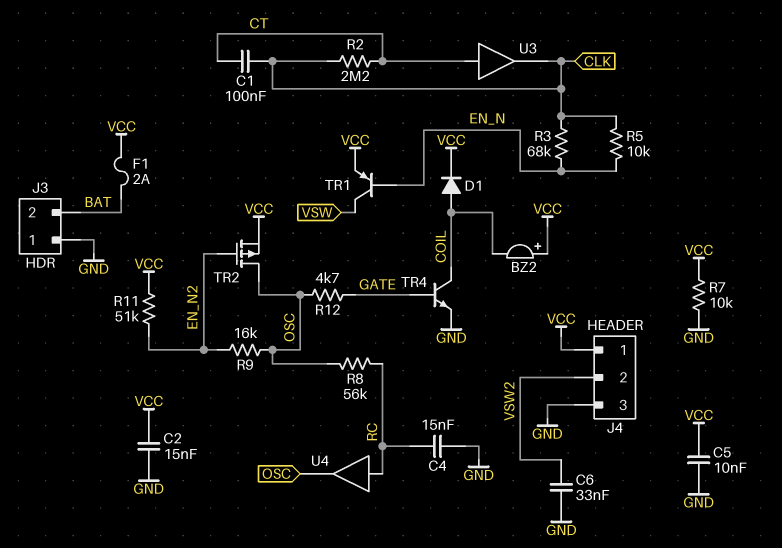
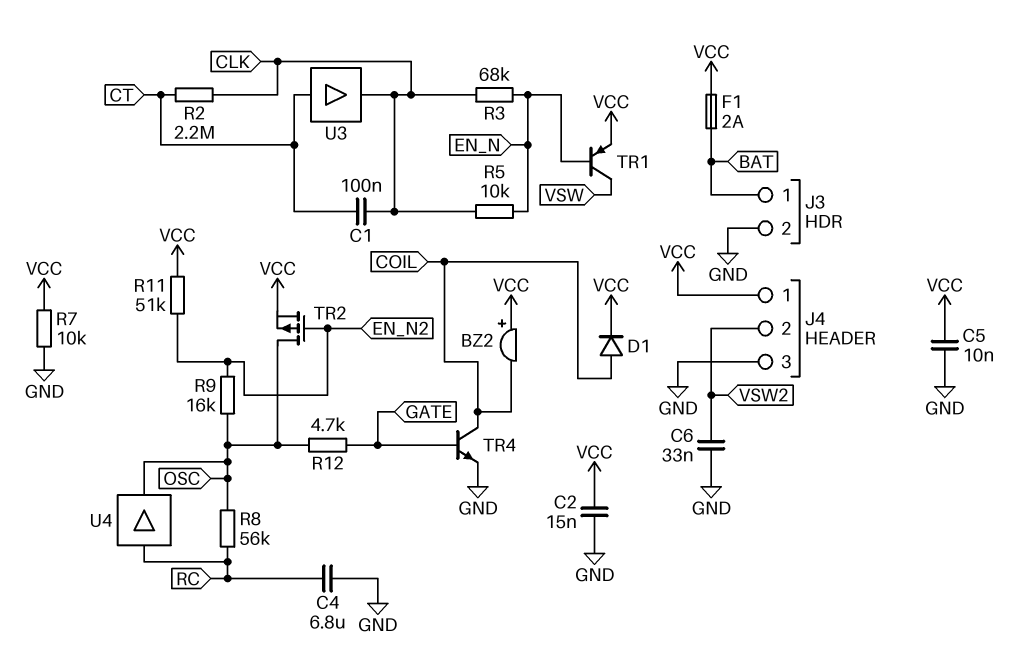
C4: 15nF (GND, RC) -> 6.8uF (GND, RC)
J3 pin 1: GND -> BAT
J3 pin 2: BAT -> GND

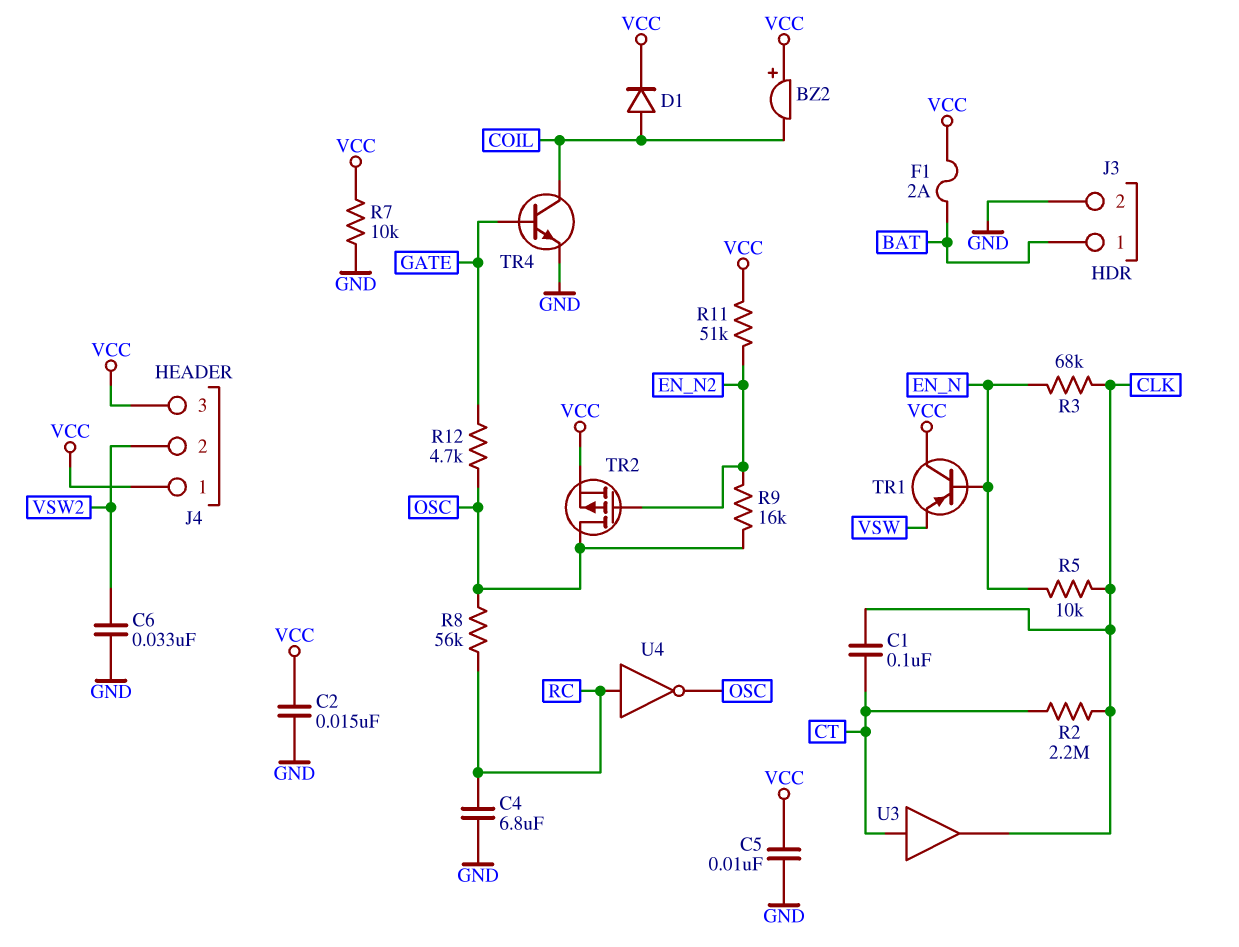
J4 pin 3: GND -> VCC
TR1: PNP (B EN_N, C VSW, E VCC) -> PNP (B EN_N, C VCC, E VSW)
U4: buffer (in RC, out OSC) -> NOT (in RC, out OSC)

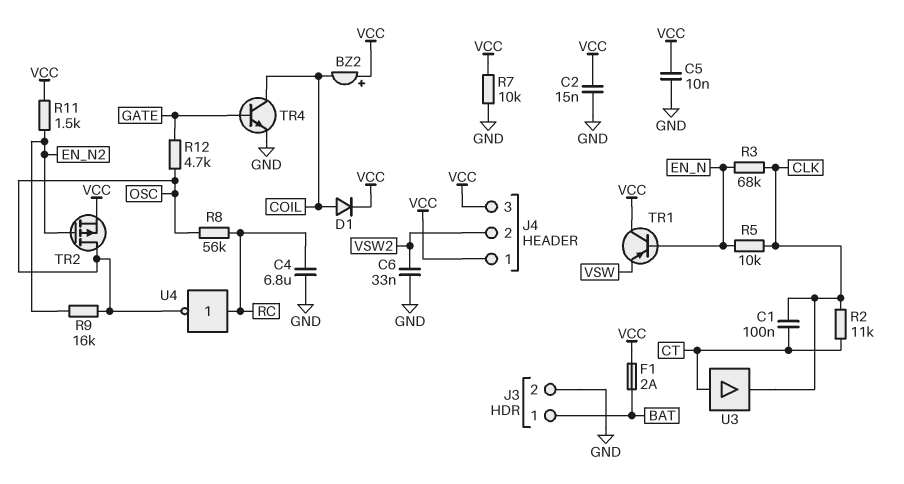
R2: 2.2M (CLK, CT) -> 11k (CLK, CT)
R11: 51k (EN_N2, VCC) -> 1.5k (EN_N2, VCC)

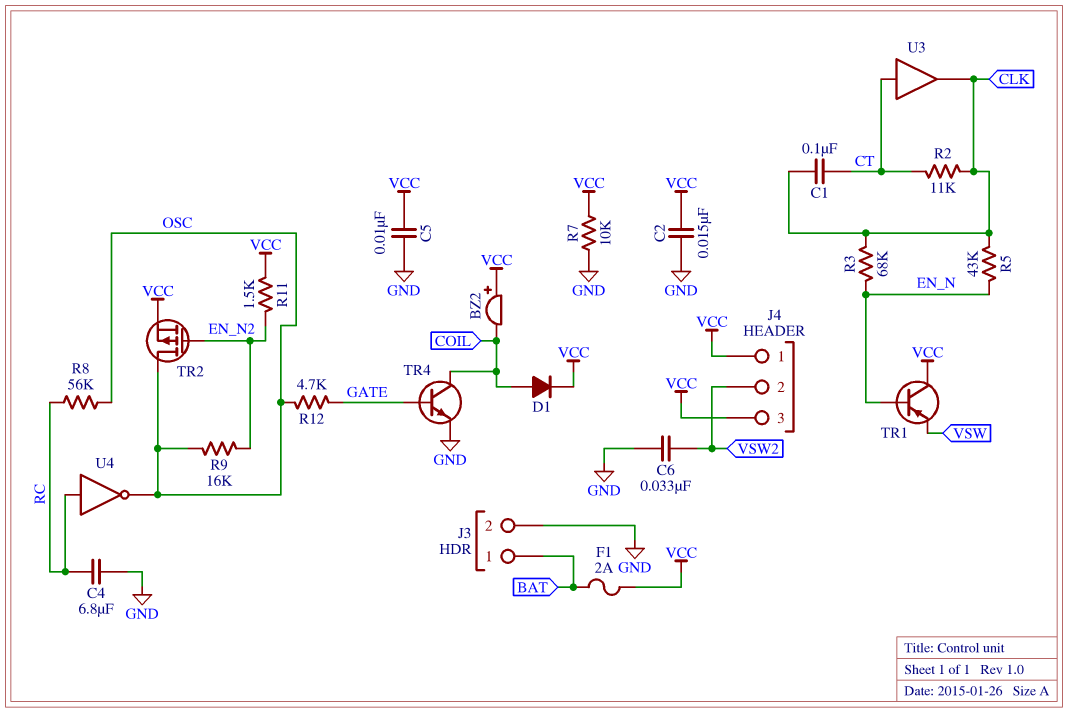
R5: 10k (CLK, EN_N) -> 43k (CLK, EN_N)

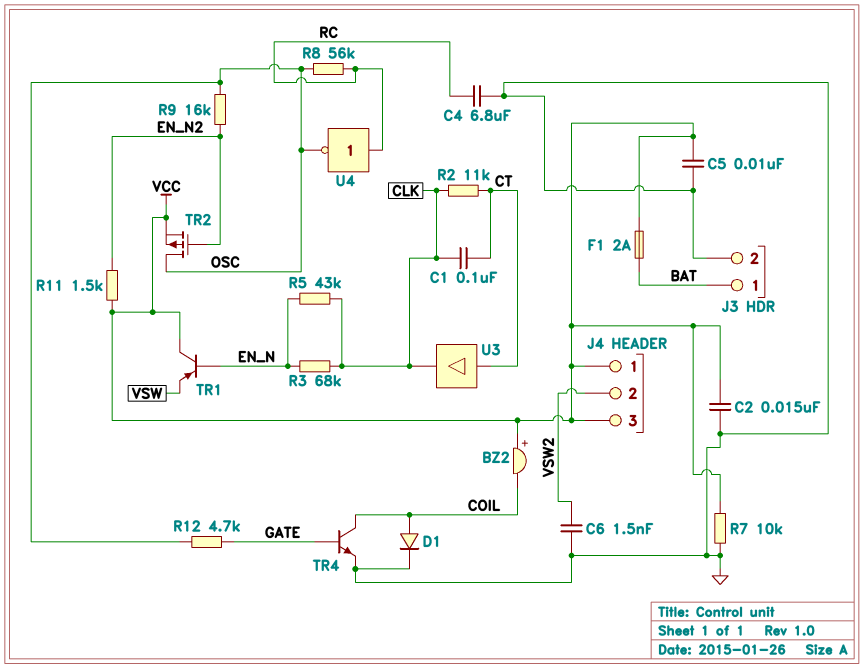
C6: 33nF (GND, VSW2) -> 1.5nF (GND, VSW2)
D1: diode (A COIL, K VCC) -> diode (A COIL, K GND)

